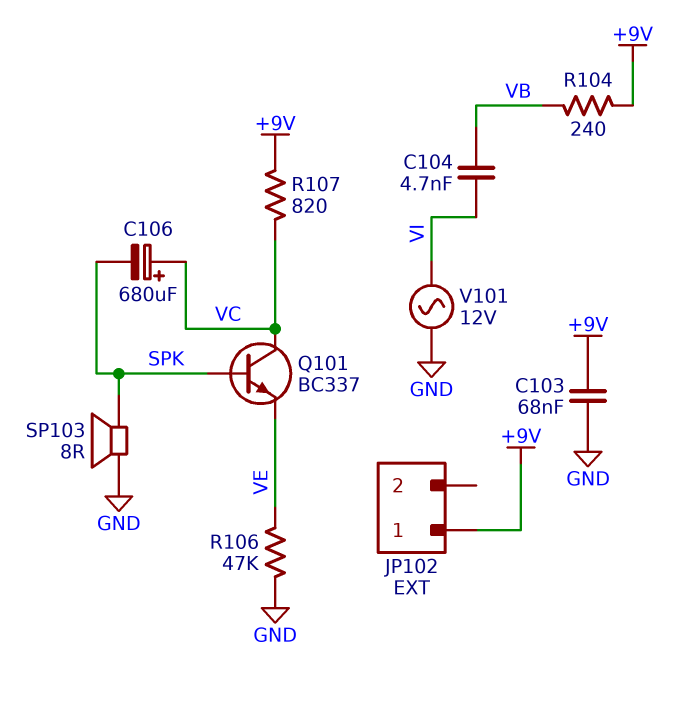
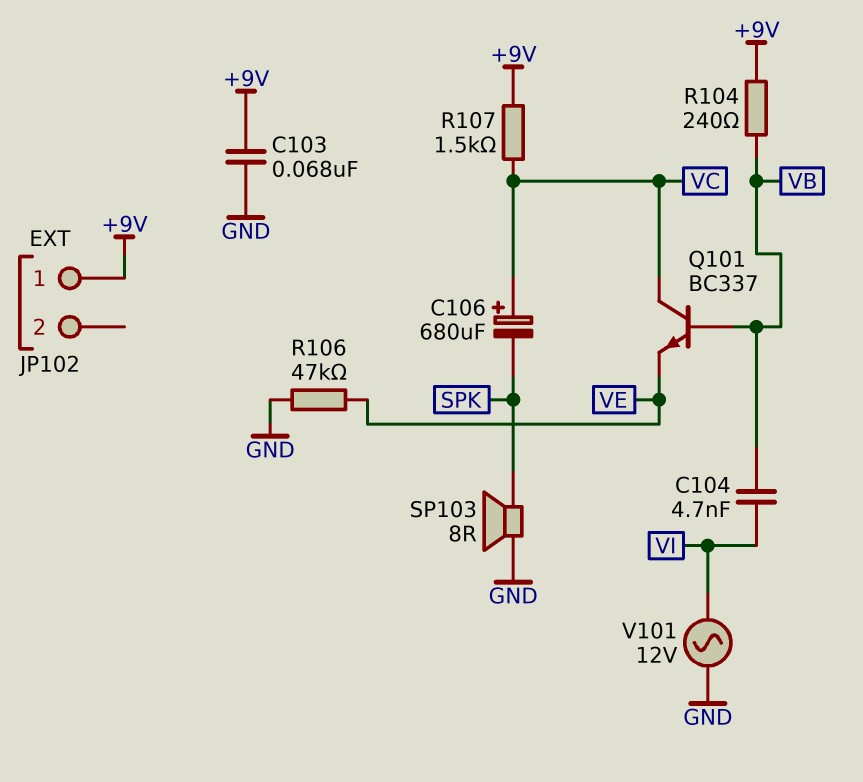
Q101: NPN BC337 (B SPK, C VC, E VE) -> NPN BC337 (B VB, C VC, E VE)
R107: 820 (+9V, VC) -> 1.5k (+9V, VC)

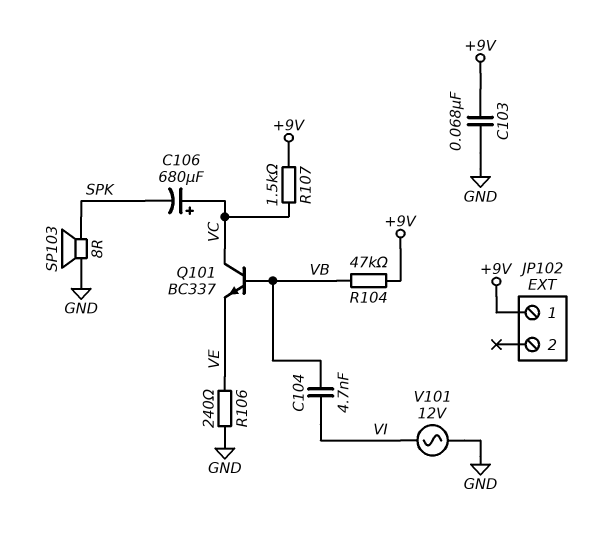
R104: 240 (+9V, VB) -> 47k (+9V, VB)
R106: 47k (GND, VE) -> 240 (GND, VE)

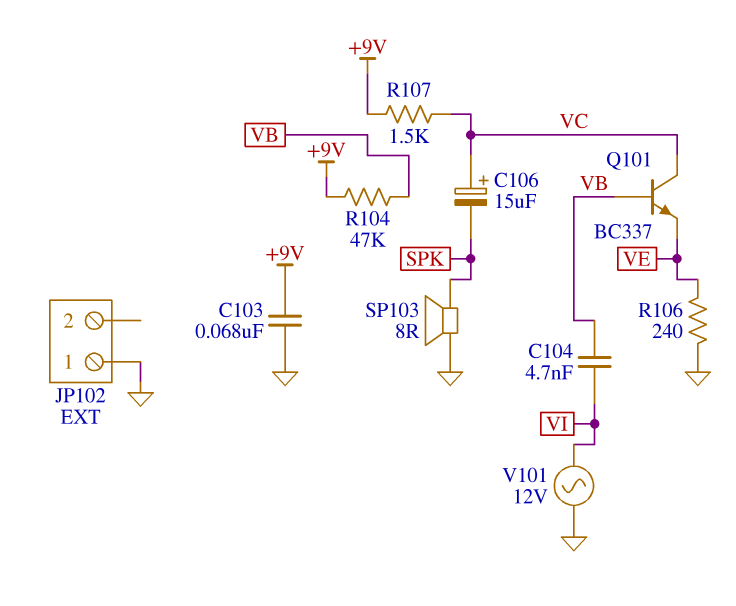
C106: 680uF (plus VC, minus SPK) -> 15uF (plus VC, minus SPK)
JP102 pin 1: +9V -> GND

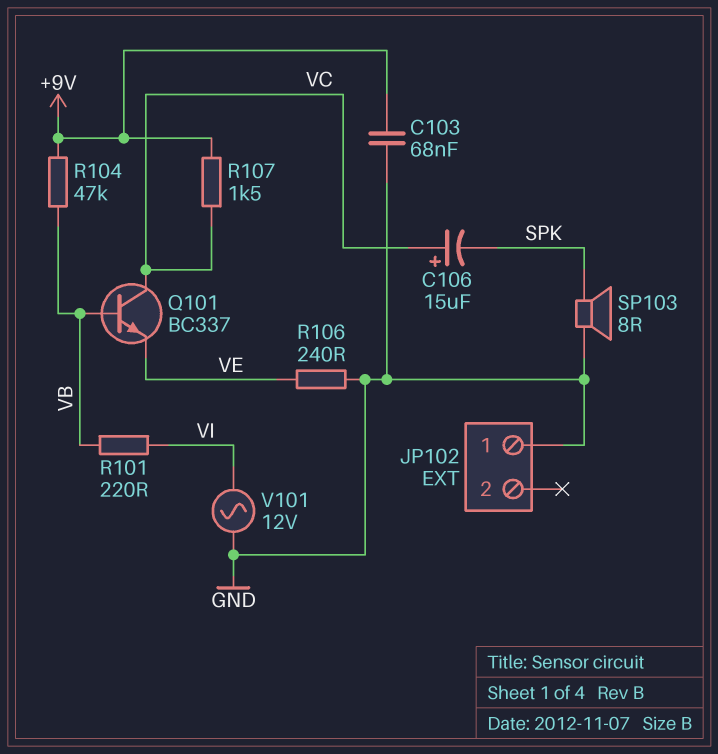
C104: 4.7nF (VB, VI) -> none
R101: none -> 220 (VB, VI)

